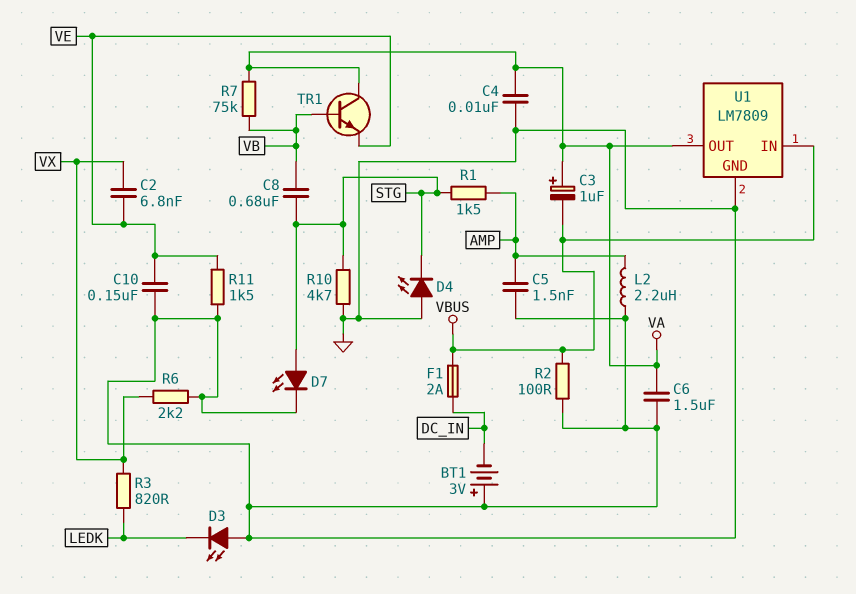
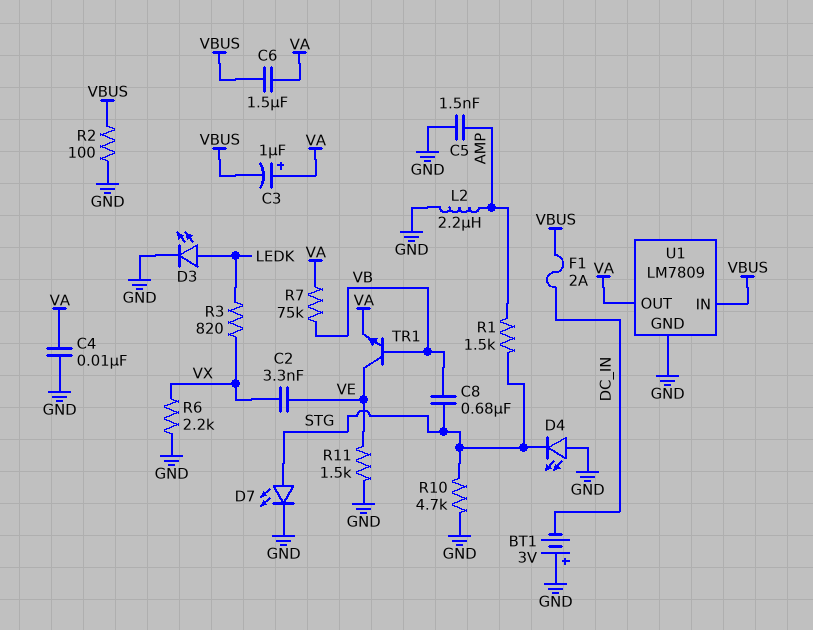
C2: 6.8nF (VE, VX) -> 3.3nF (VE, VX)
C6: 1.5uF (GND, VA) -> 1.5uF (VA, VBUS)
C10: 150nF (GND, VE) -> none
D3: LED (A GND, K LEDK) -> LED (A LEDK, K GND)
TR1: NPN (B VB, C VA, E VE) -> NPN (B VB, C VE, E VA)

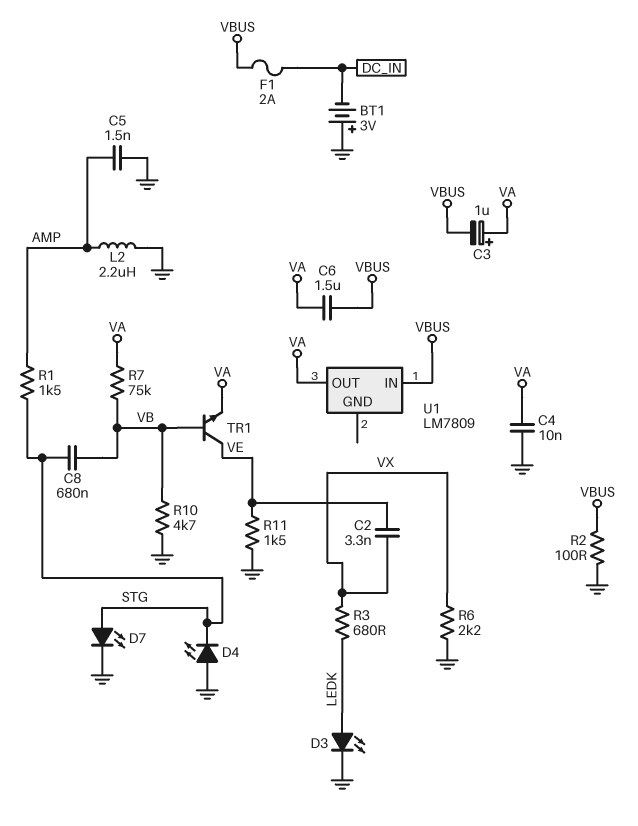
R3: 820 (LEDK, VX) -> 680 (LEDK, VX)
R10: 4.7k (GND, STG) -> 4.7k (GND, VB)
U1 pin GND: GND -> none

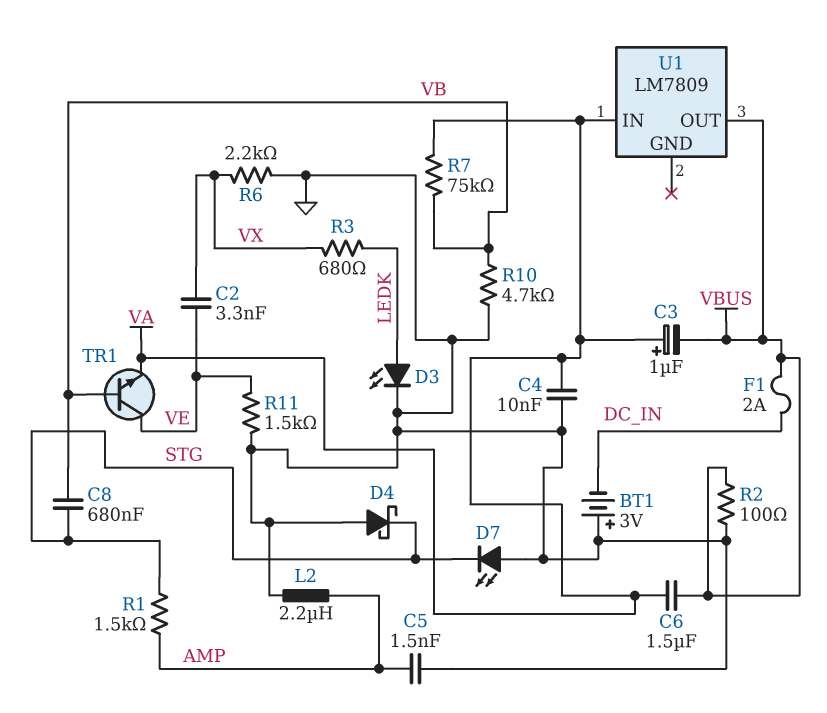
D4: LED (A GND, K STG) -> schottky (A GND, K STG)
D7: LED (A STG, K GND) -> LED (A GND, K STG)
U1 pin IN: VBUS -> VA
U1 pin OUT: VA -> VBUS

